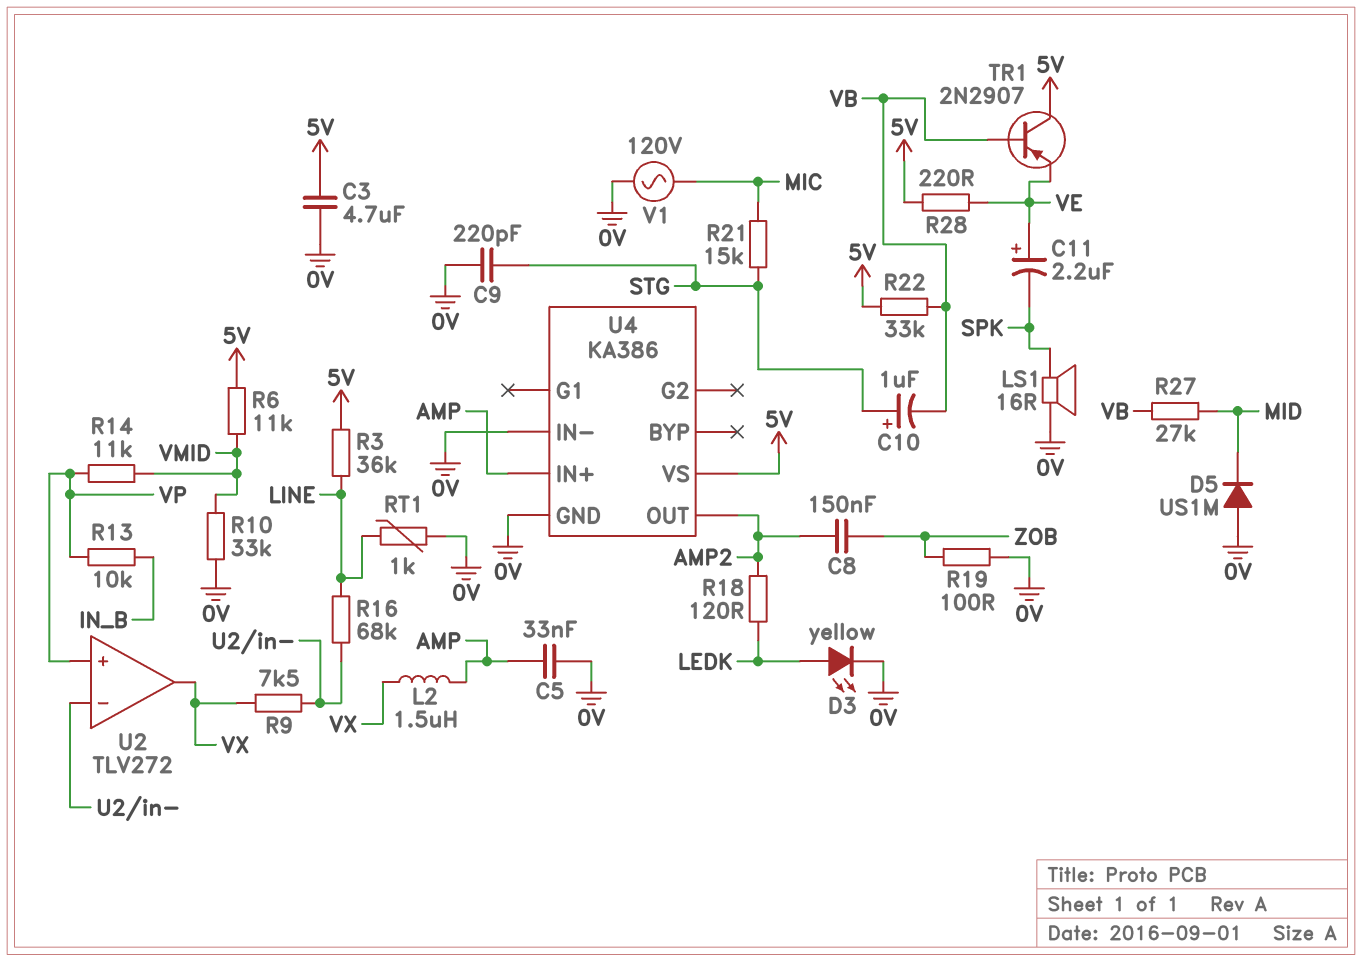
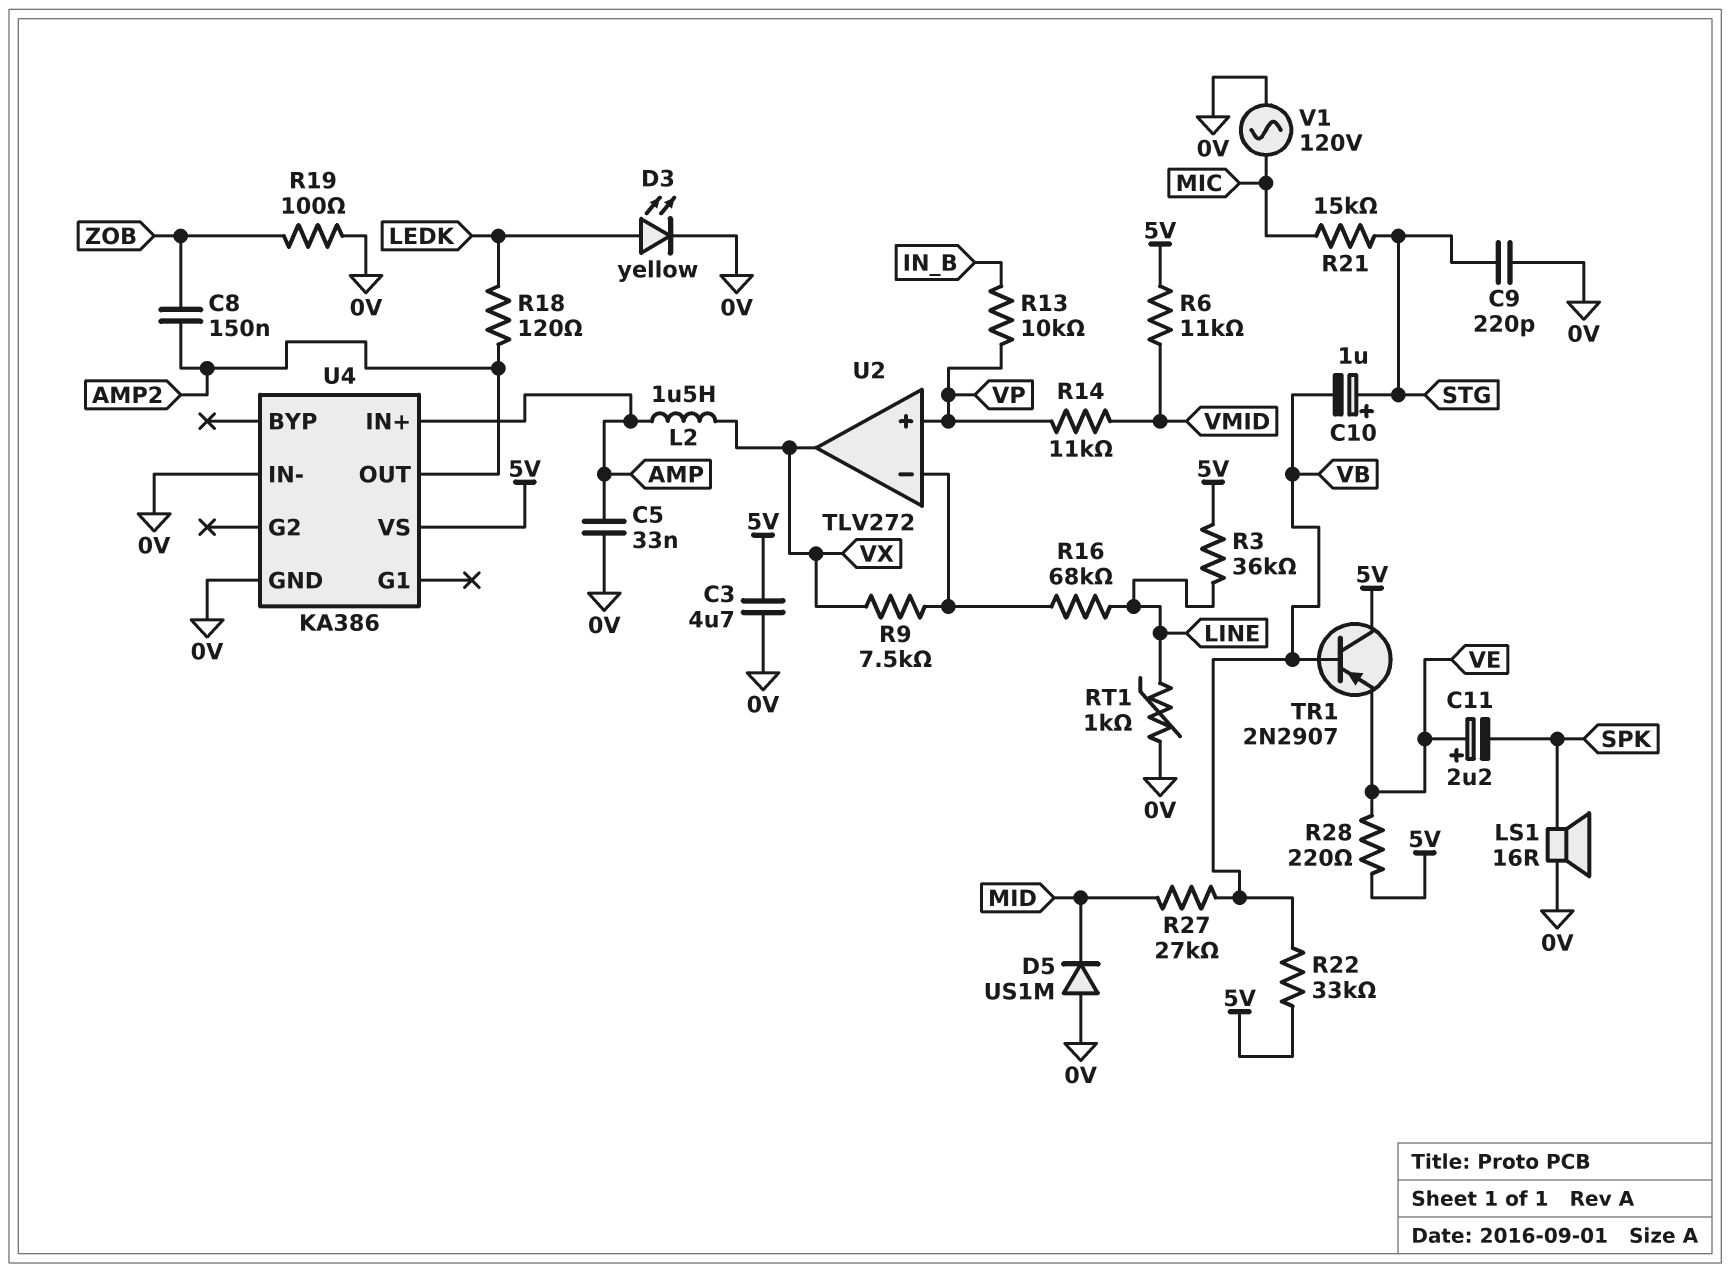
R10: 33k (0V, VMID) -> none

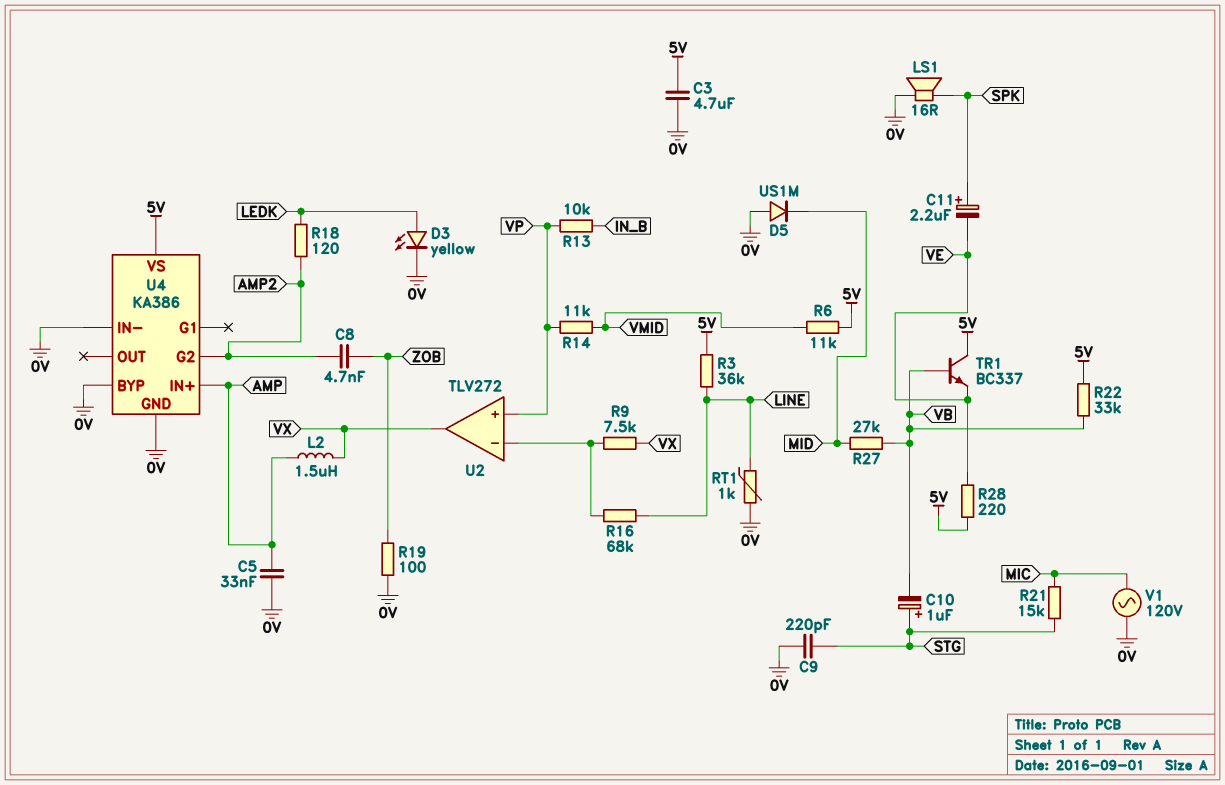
C8: 150nF (AMP2, ZOB) -> 4.7nF (AMP2, ZOB)
C11: 2.2uF (plus VE, minus SPK) -> 2.2uF (plus SPK, minus VE)
TR1: PNP 2N2907 (B VB, C 5V, E VE) -> NPN BC337 (B VB, C 5V, E VE)
U4 pin BYP: none -> 0V
U4 pin G2: none -> AMP2
U4 pin OUT: AMP2 -> none

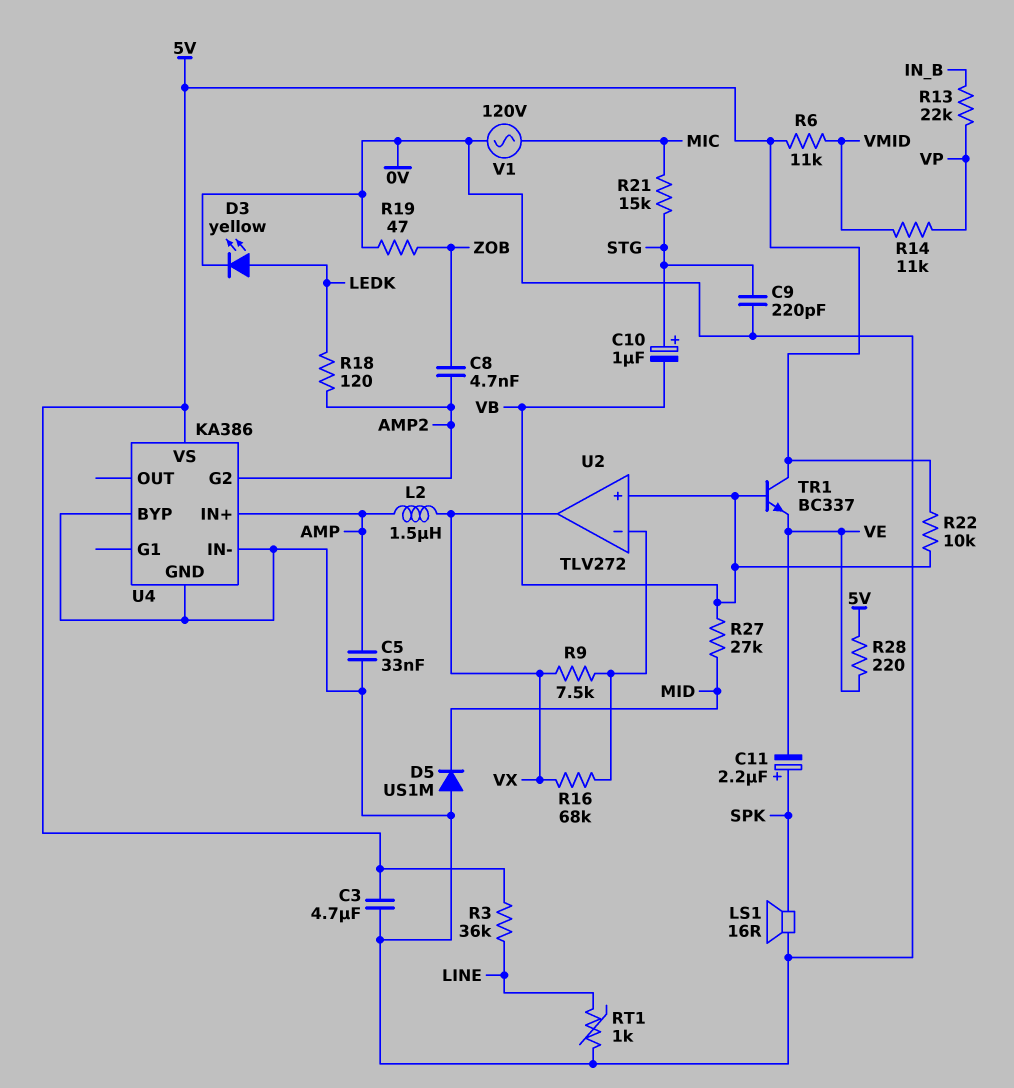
R13: 10k (IN_B, VP) -> 22k (IN_B, VP)
R16: 68k (LINE, U2/in-) -> 68k (U2/in-, VX)
R19: 100 (0V, ZOB) -> 47 (0V, ZOB)
R22: 33k (5V, VB) -> 10k (5V, VB)
U2 pin in+: VP -> VB

